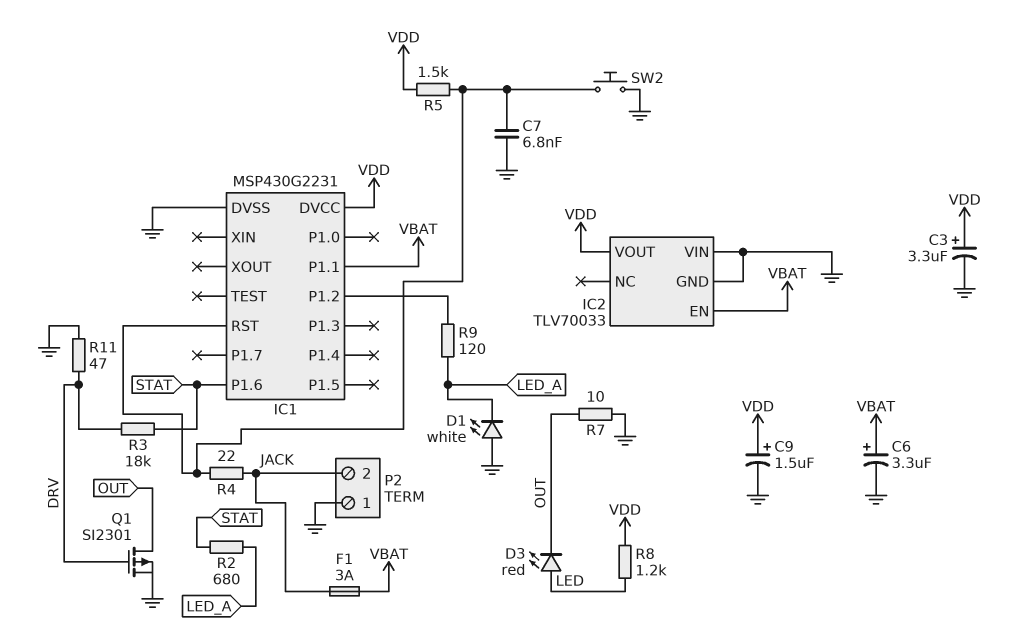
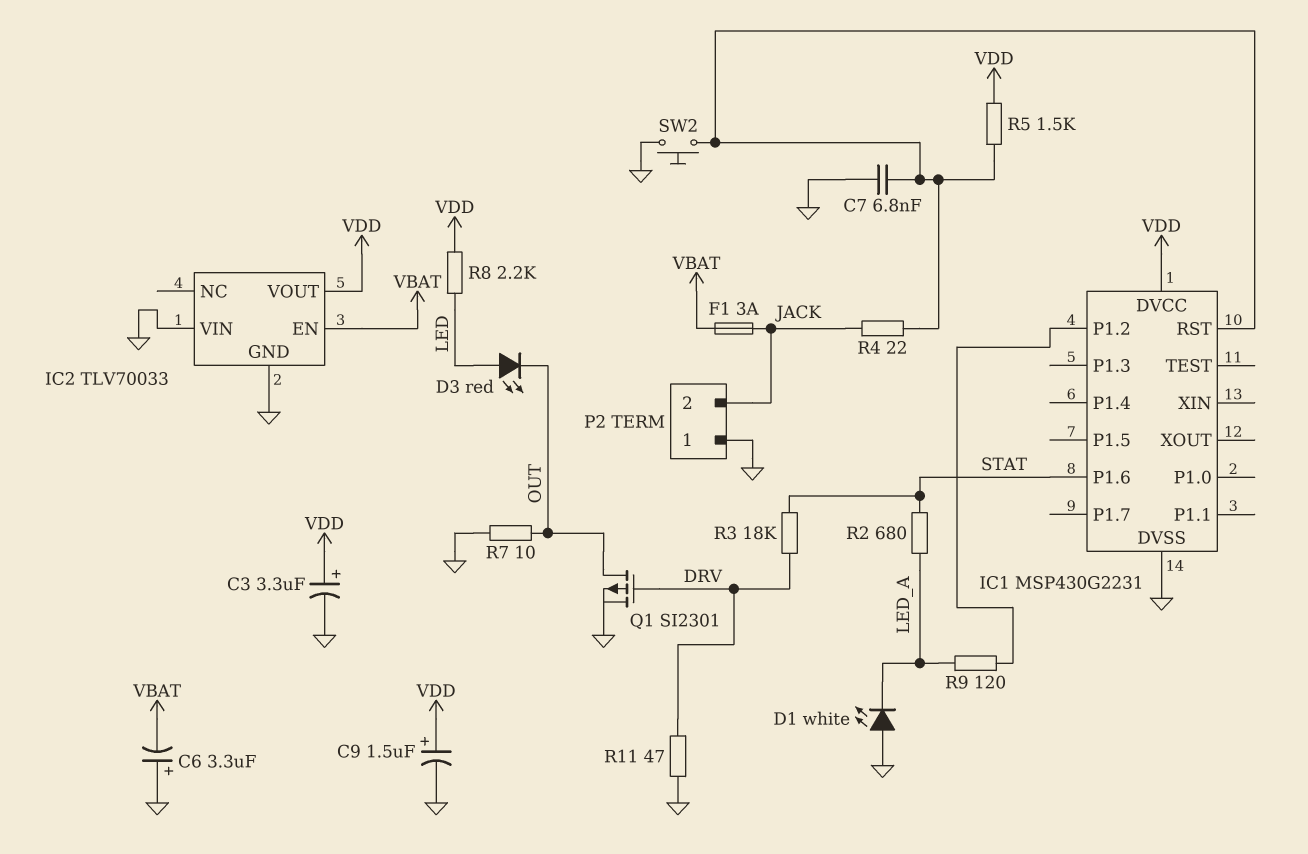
C6: 3.3uF (plus VBAT, minus GND) -> 3.3uF (plus GND, minus VBAT)
IC1 pin P1.1: VBAT -> none
R8: 1.2k (LED, VDD) -> 2.2k (LED, VDD)

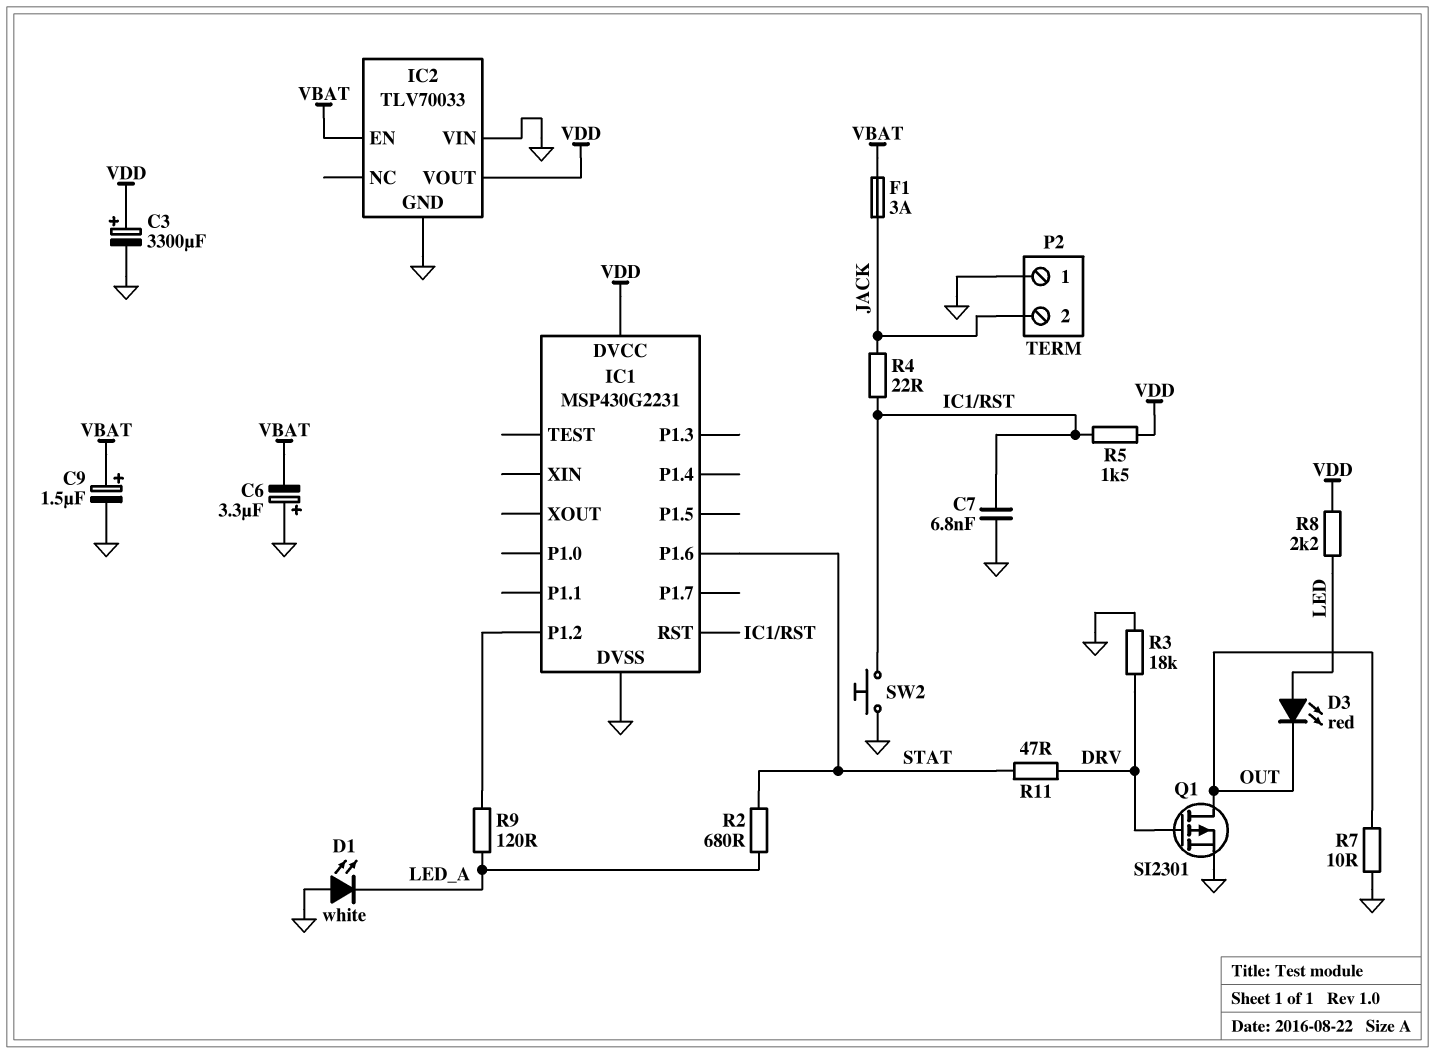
C3: 3.3uF (plus VDD, minus GND) -> 3300uF (plus VDD, minus GND)
C9: 1.5uF (plus VDD, minus GND) -> 1.5uF (plus VBAT, minus GND)
R3: 18k (DRV, STAT) -> 18k (DRV, GND)
R11: 47 (DRV, GND) -> 47 (DRV, STAT)

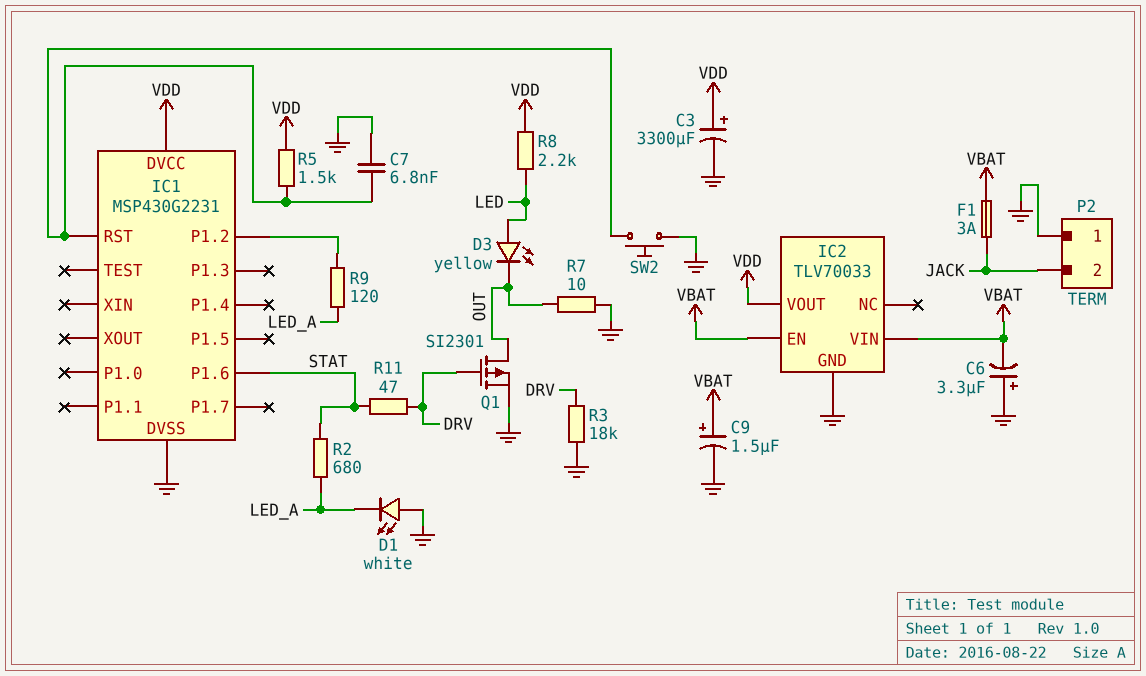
D3: LED red (A LED, K OUT) -> LED yellow (A LED, K OUT)
IC2 pin VIN: GND -> VBAT
R4: 22 (IC1/RST, JACK) -> none

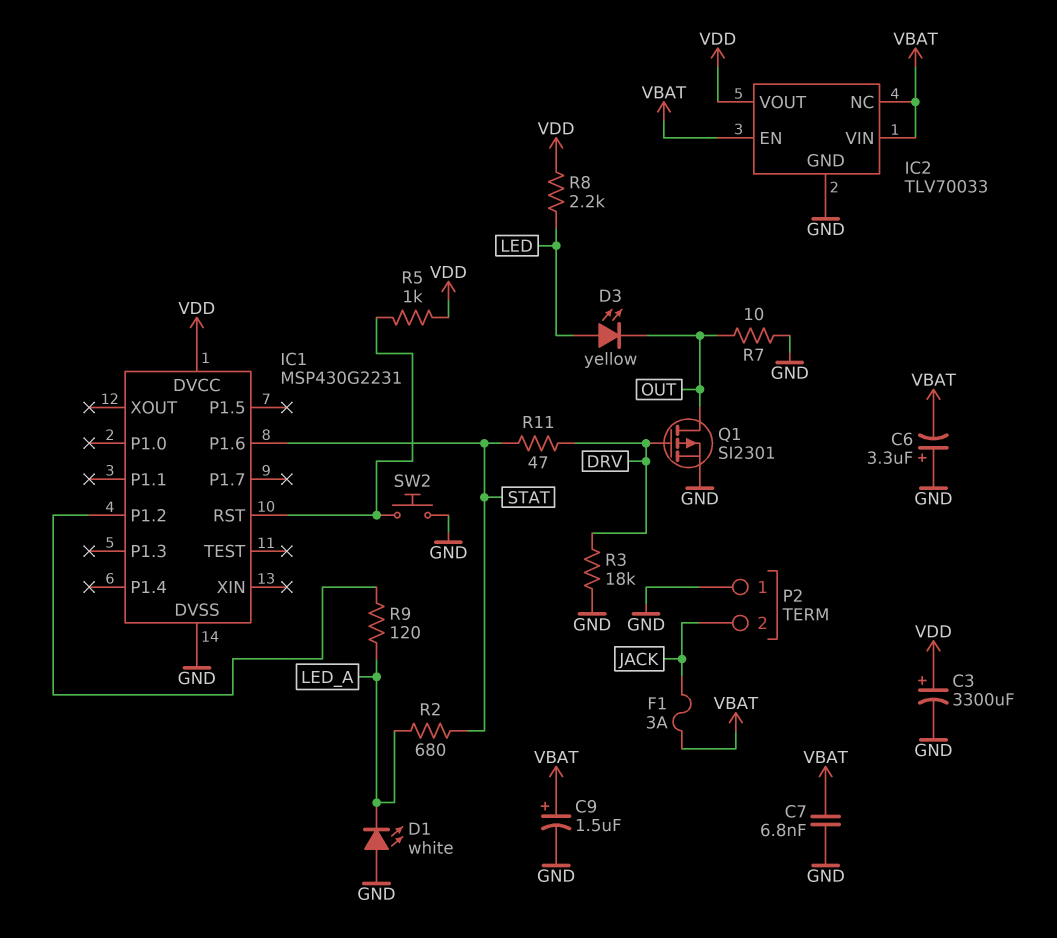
C7: 6.8nF (GND, IC1/RST) -> 6.8nF (GND, VBAT)
IC2 pin NC: none -> VBAT
R5: 1.5k (IC1/RST, VDD) -> 1k (IC1/RST, VDD)

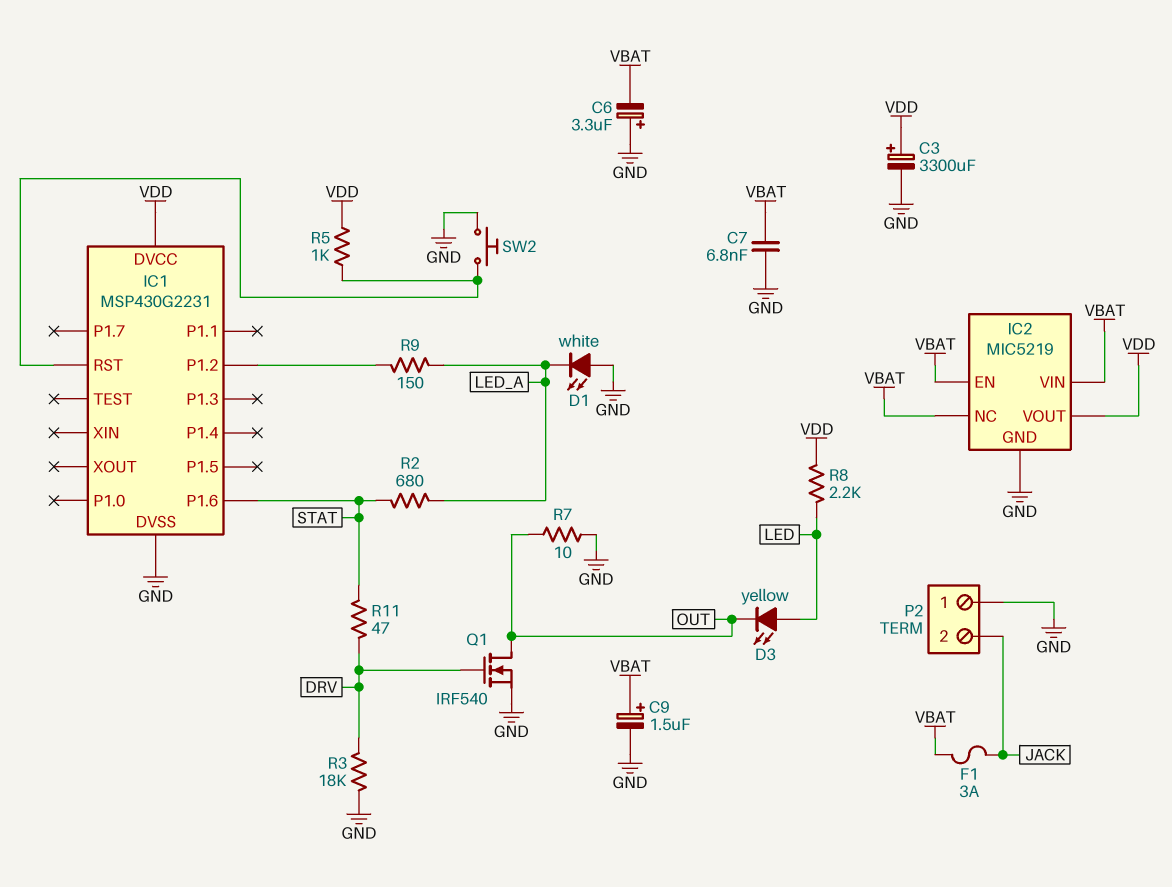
IC2: TLV70033 -> MIC5219
Q1: PMOS SI2301 (G DRV, D OUT, S GND) -> NMOS IRF540 (G DRV, D OUT, S GND)
R9: 120 (IC1/P1.2, LED_A) -> 150 (IC1/P1.2, LED_A)

